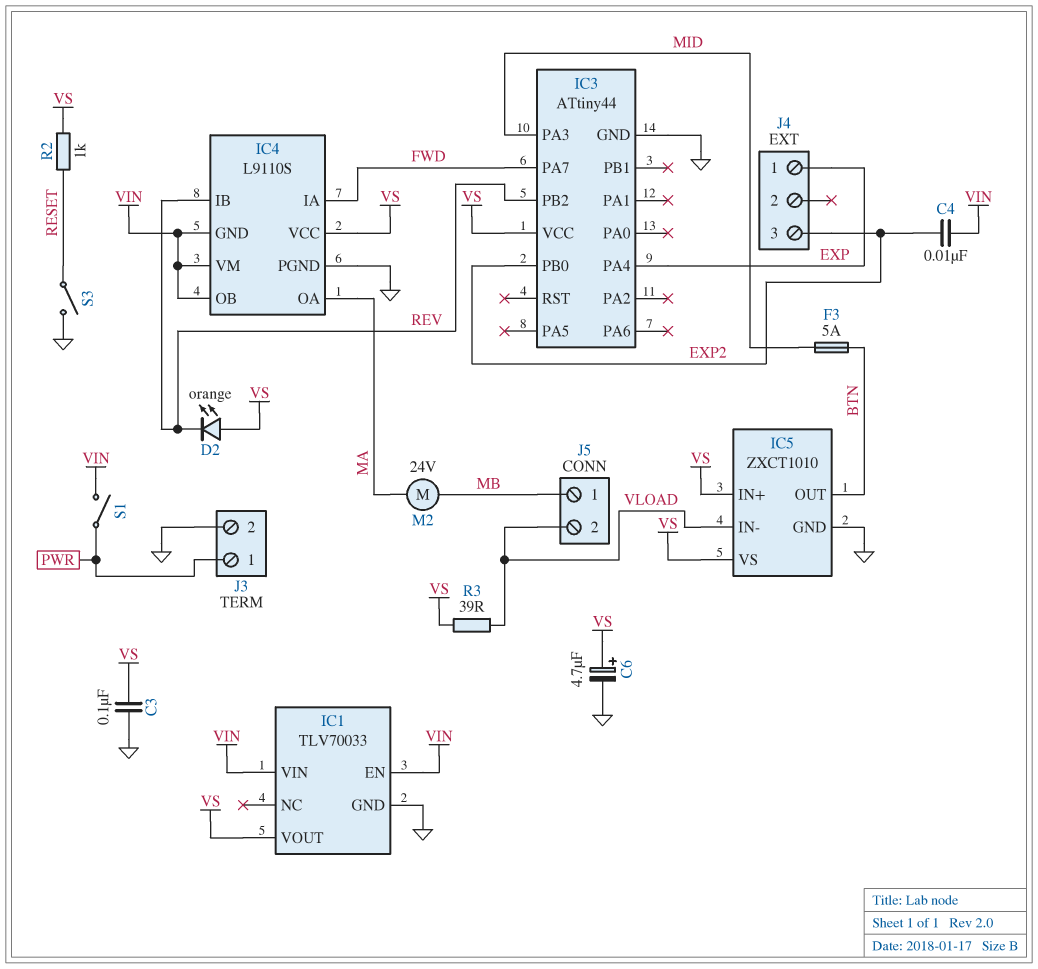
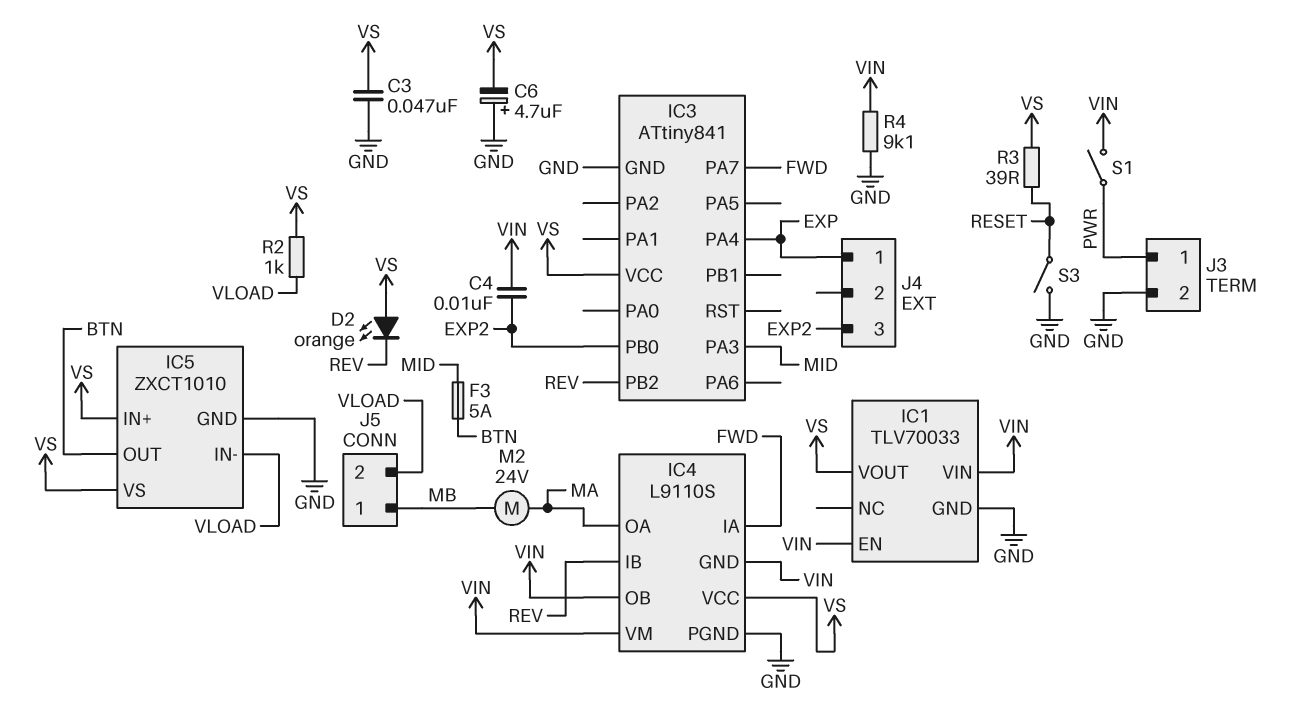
C3: 100nF (GND, VS) -> 47nF (GND, VS)
C6: 4.7uF (plus VS, minus GND) -> 4.7uF (plus GND, minus VS)
IC3: ATtiny44 -> ATtiny841
R2: 1k (RESET, VS) -> 1k (VLOAD, VS)
R3: 39 (VLOAD, VS) -> 39 (RESET, VS)
R4: none -> 9.1k (GND, VIN)

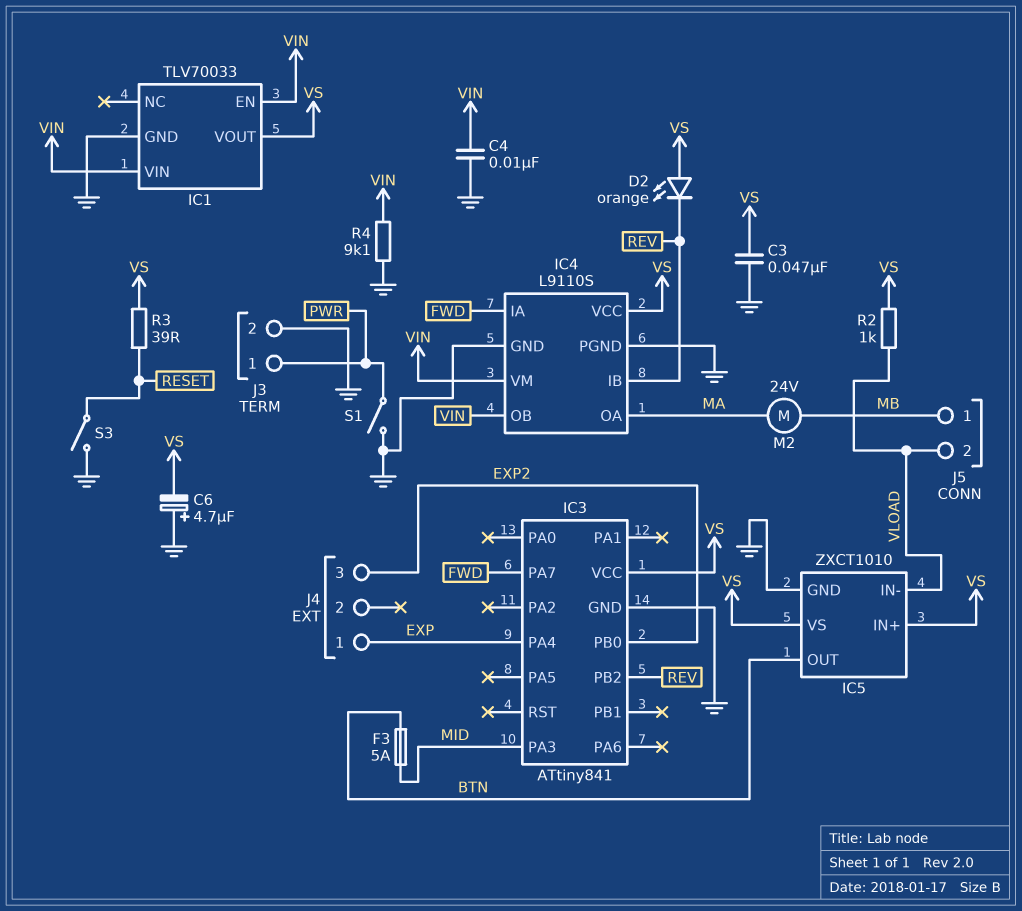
C4: 10nF (EXP2, VIN) -> 10nF (GND, VIN)
IC4 pin GND: VIN -> GND
S1: switch (PWR, VIN) -> switch (GND, PWR)

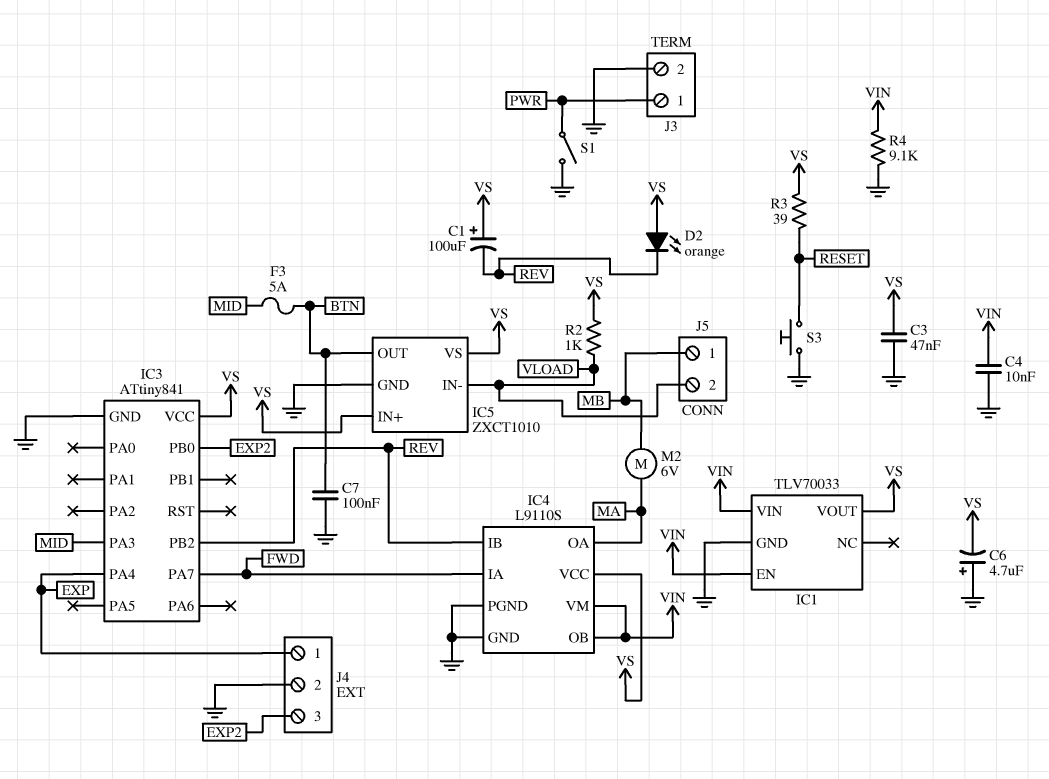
C1: none -> 100uF (plus VS, minus REV)
C7: none -> 100nF (BTN, GND)
J4 pin 2: none -> GND
M2: motor 24V (MA, MB) -> motor 6V (MA, MB)
S3: switch (GND, RESET) -> button (GND, RESET)

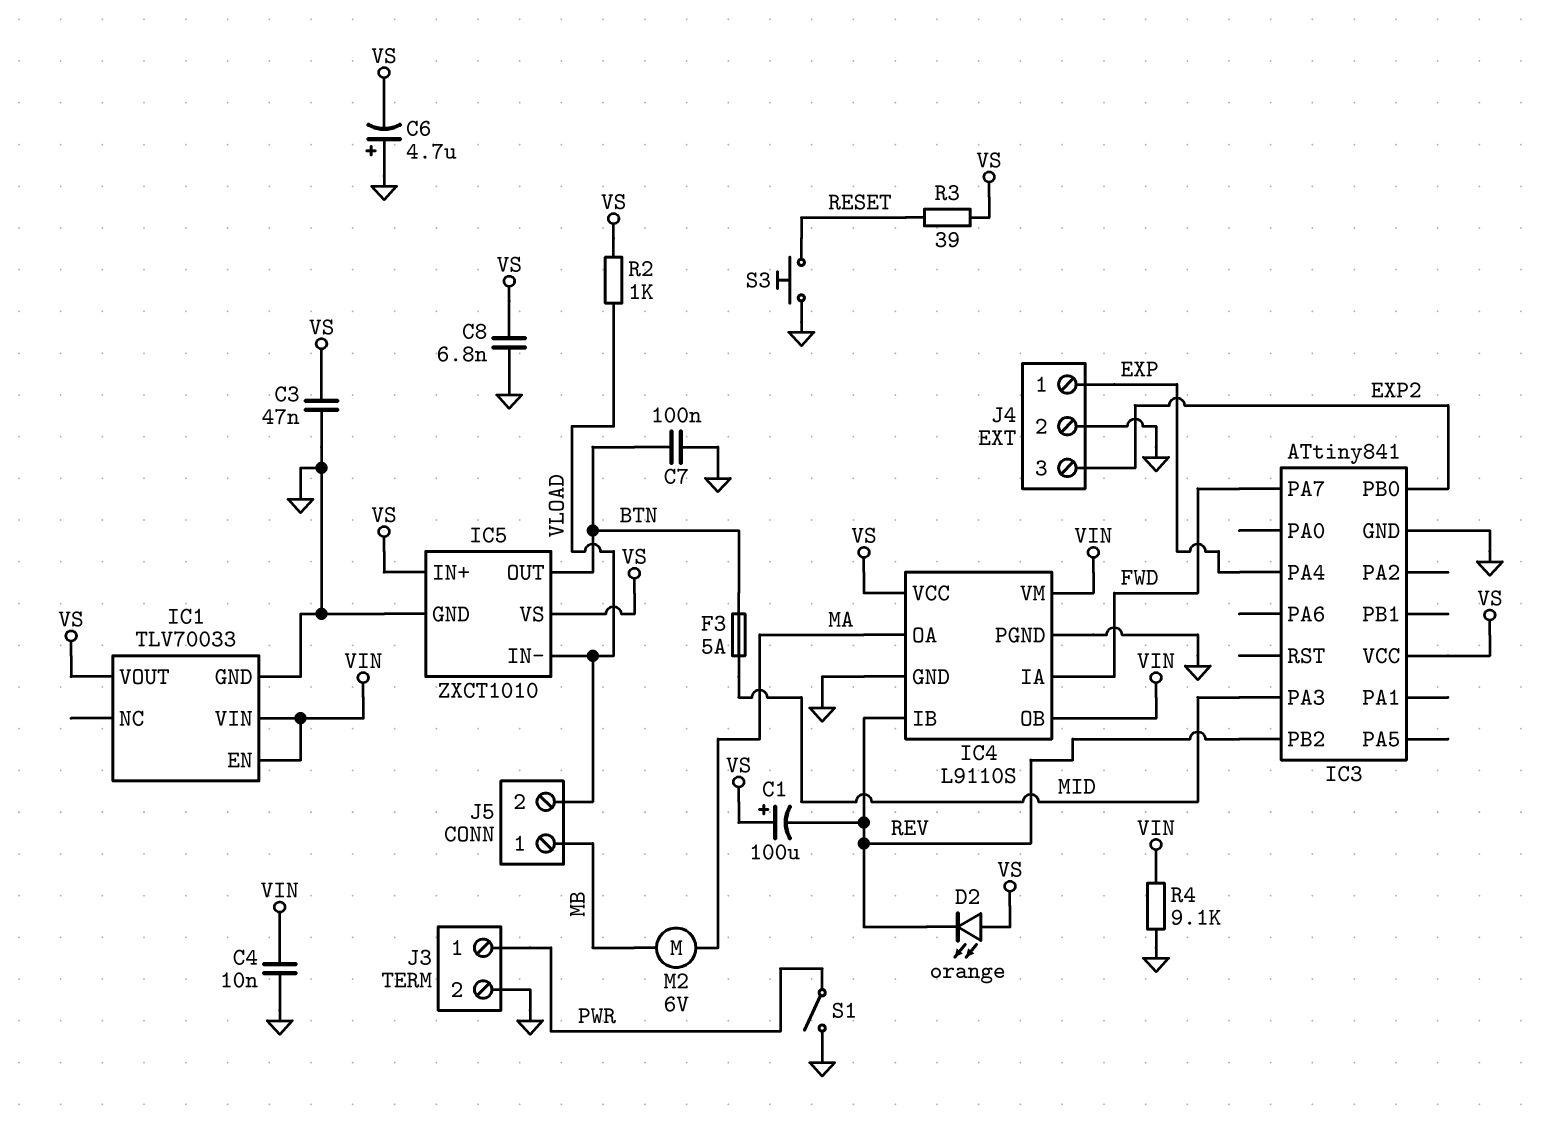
C8: none -> 6.8nF (GND, VS)

